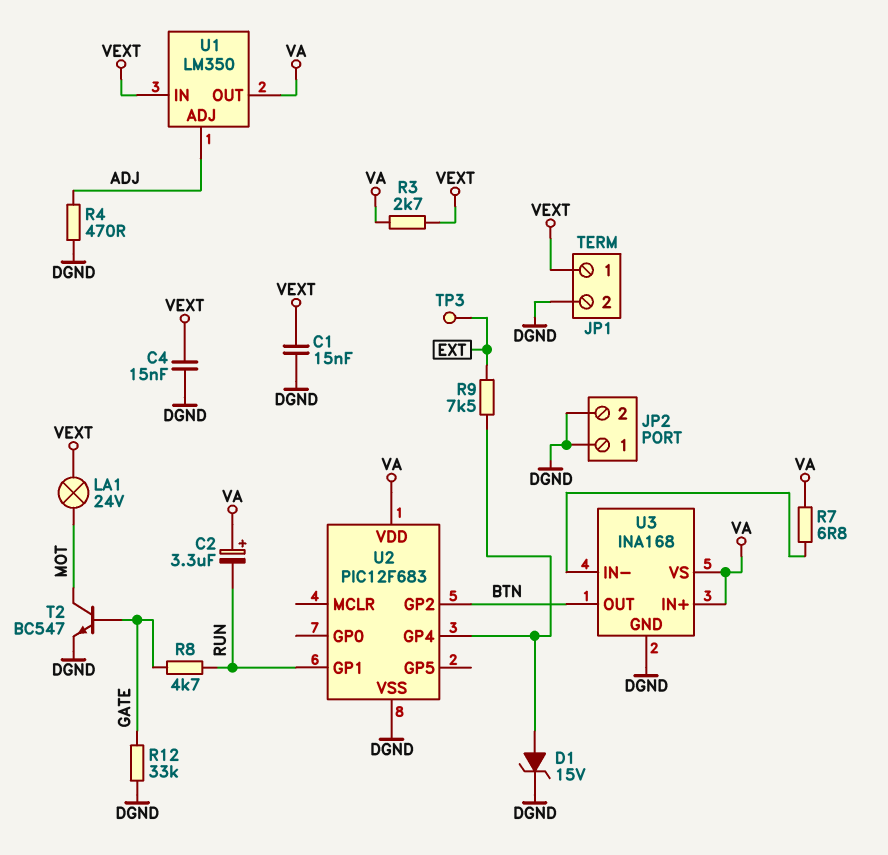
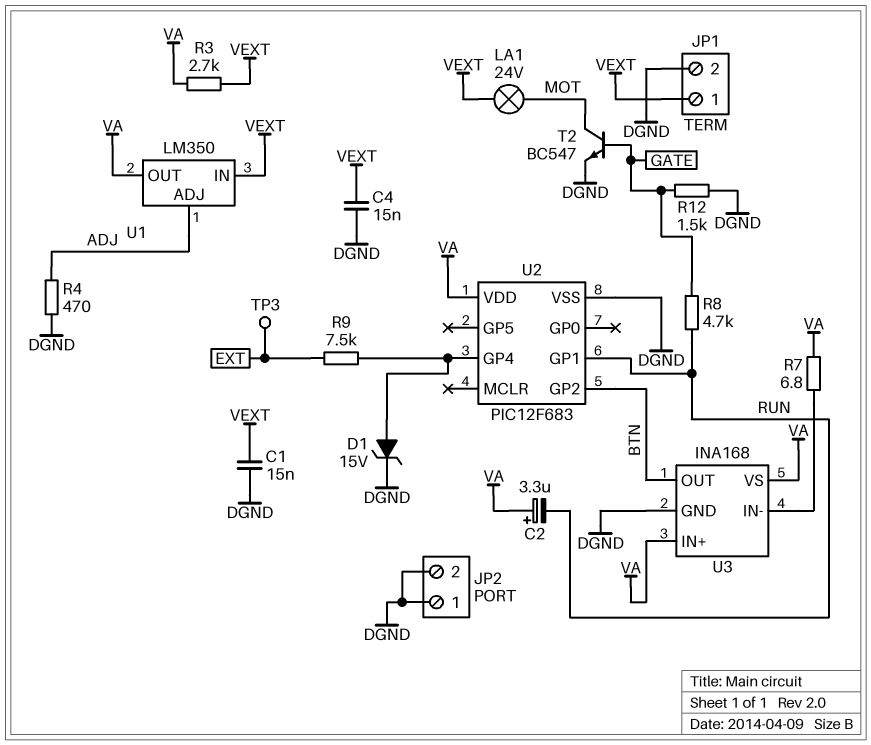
R12: 33k (DGND, GATE) -> 1.5k (DGND, GATE)

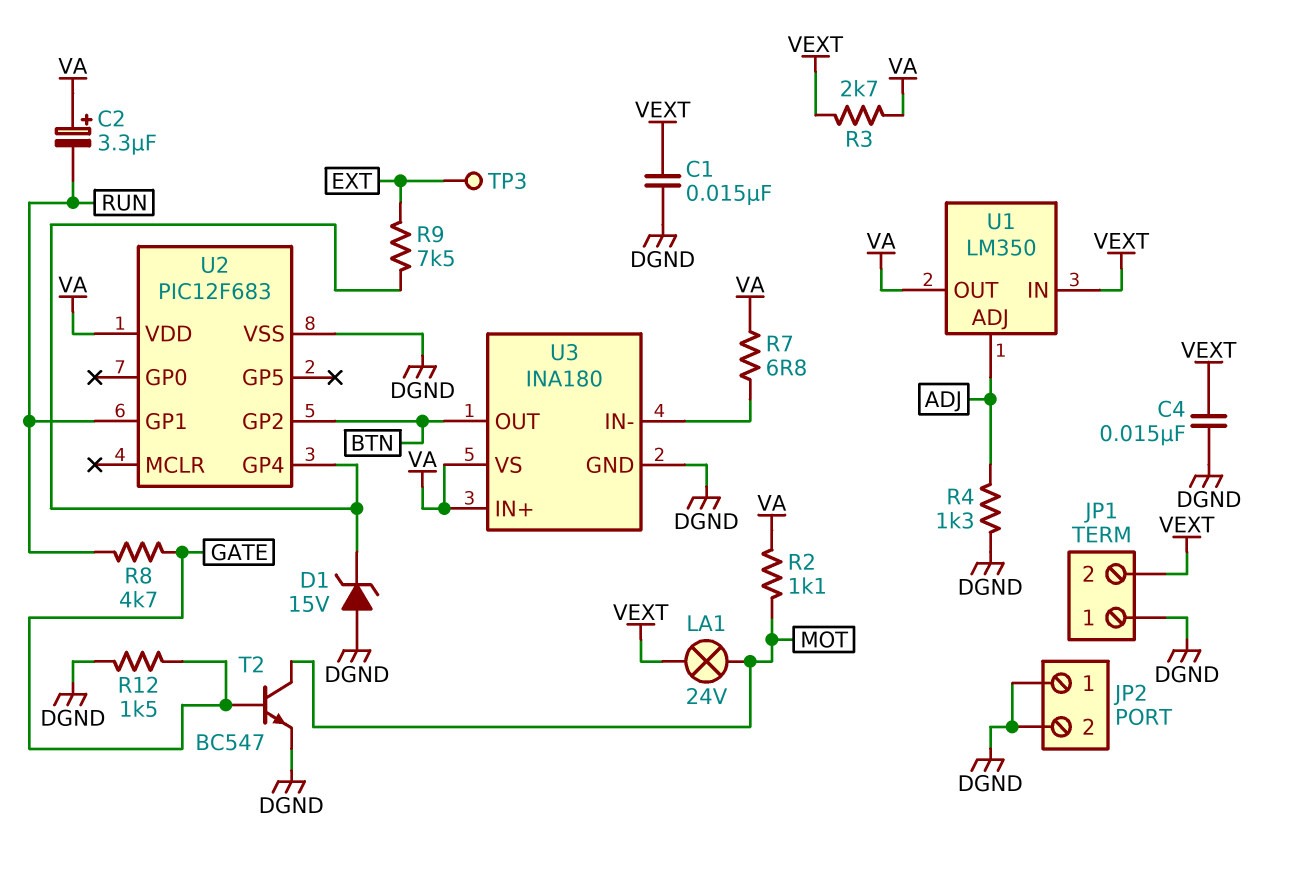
D1: zener 15V (A U2/GP4, K DGND) -> zener 15V (A DGND, K U2/GP4)
JP1 pin 1: VEXT -> DGND
JP1 pin 2: DGND -> VEXT
R2: none -> 1.1k (MOT, VA)
R4: 470 (ADJ, DGND) -> 1.3k (ADJ, DGND)
U3: INA168 -> INA180

